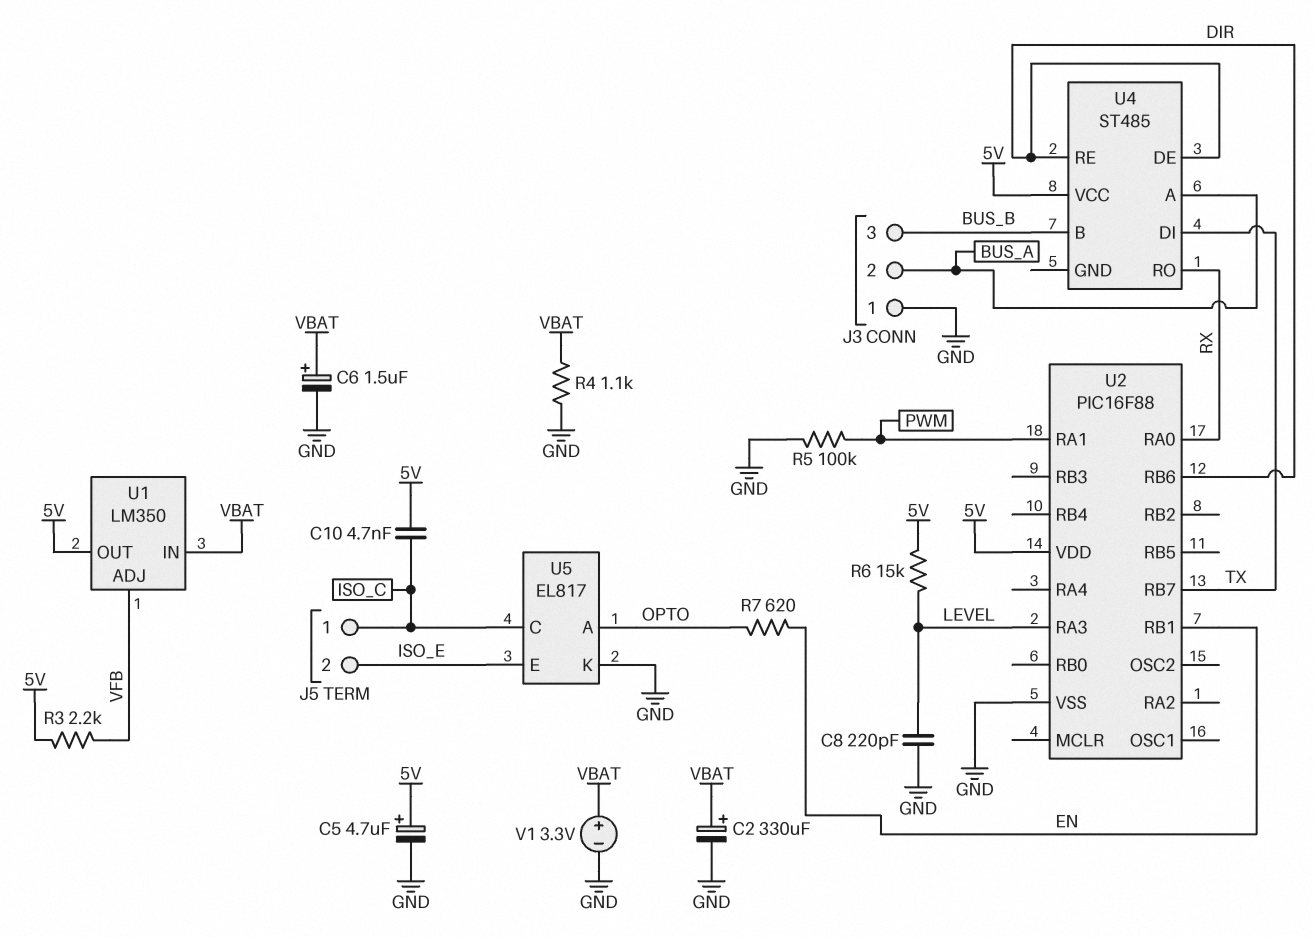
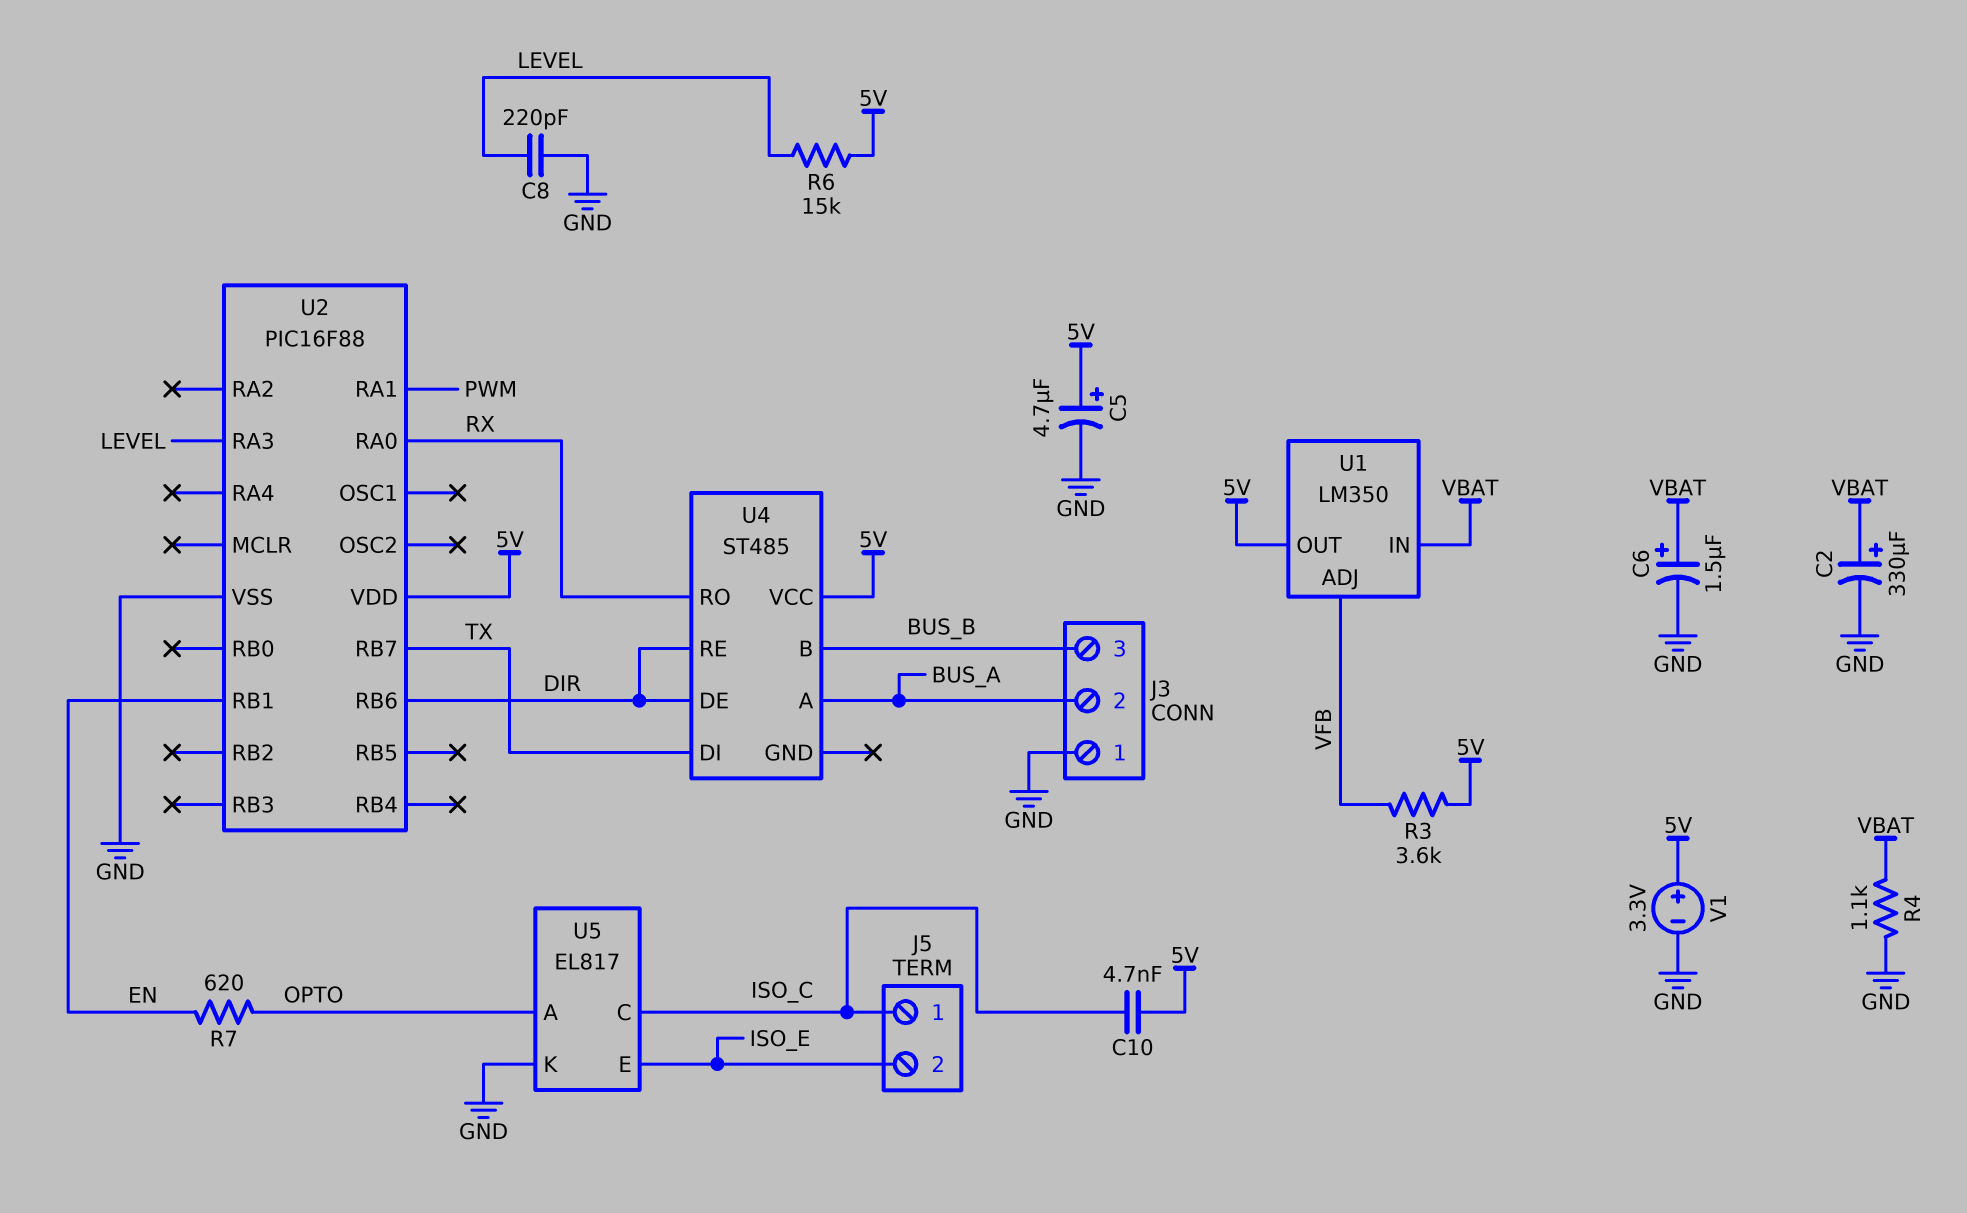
R3: 2.2k (5V, VFB) -> 3.6k (5V, VFB)
R5: 100k (GND, PWM) -> none
V1: 3.3V (plus VBAT, minus GND) -> 3.3V (plus 5V, minus GND)

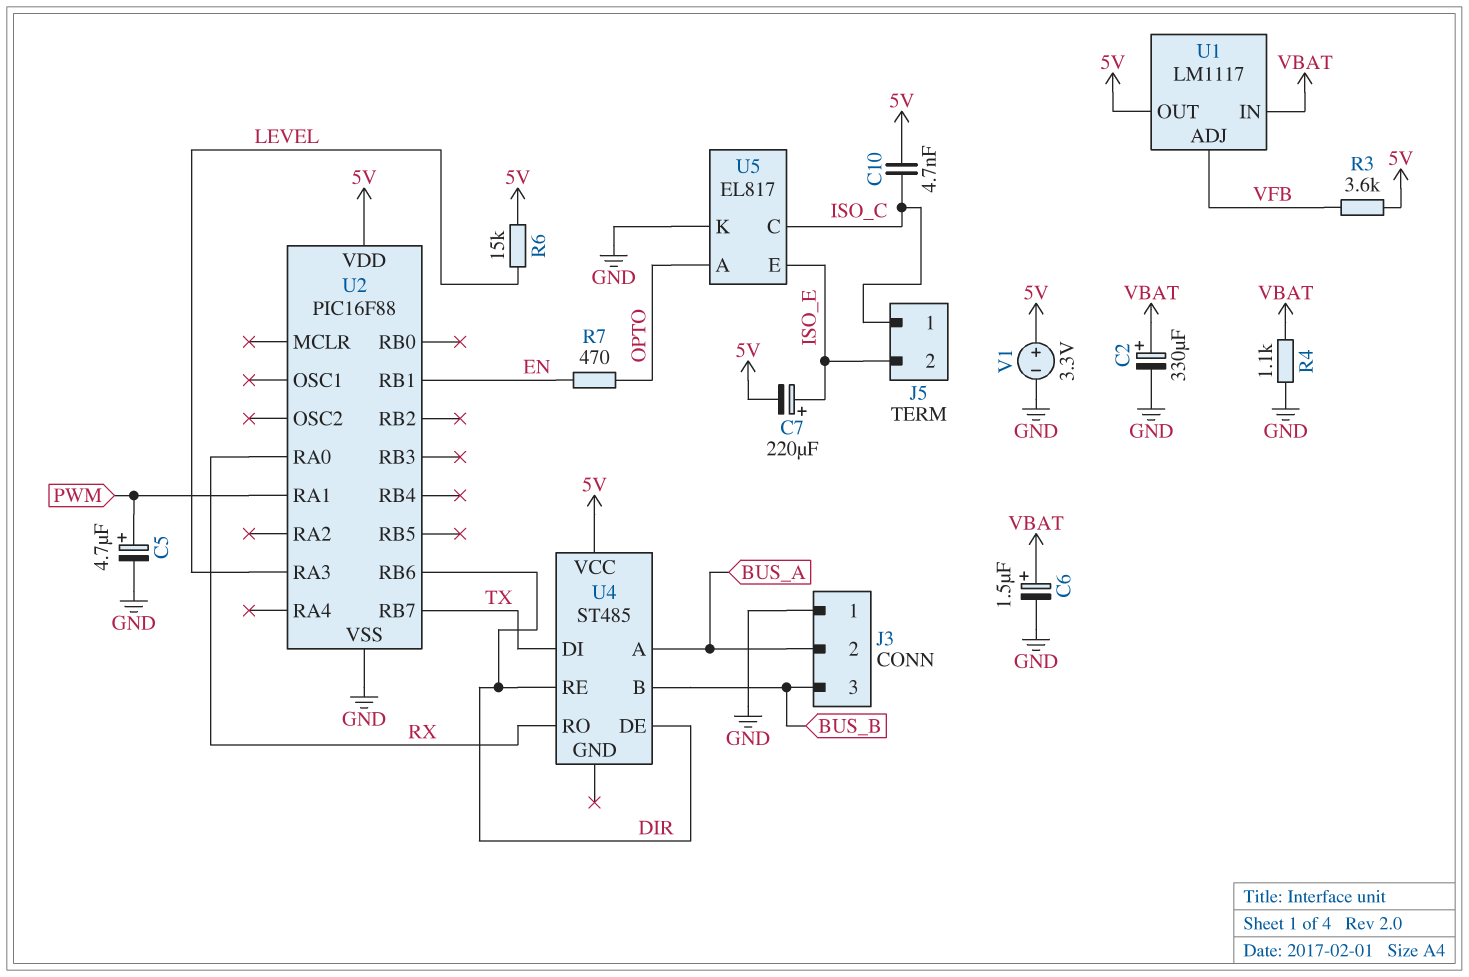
C5: 4.7uF (plus 5V, minus GND) -> 4.7uF (plus PWM, minus GND)
C7: none -> 220uF (plus ISO_E, minus 5V)
C8: 220pF (GND, LEVEL) -> none
R7: 620 (EN, OPTO) -> 470 (EN, OPTO)
U1: LM350 -> LM1117

